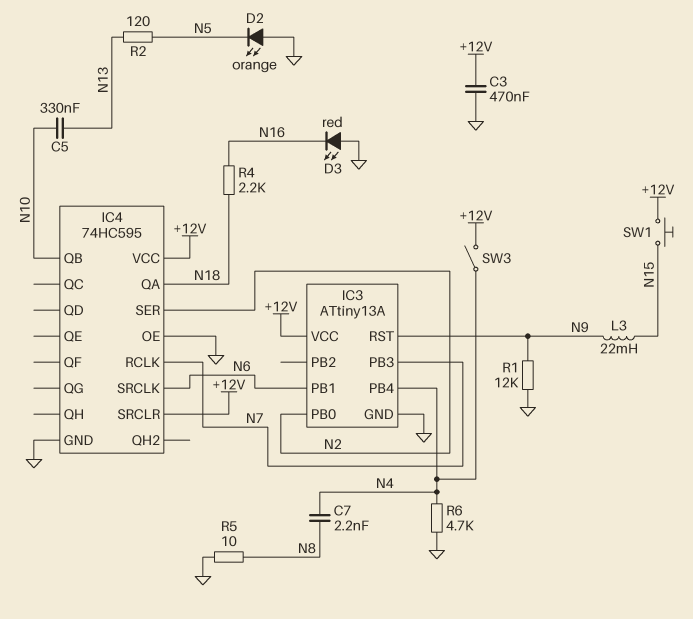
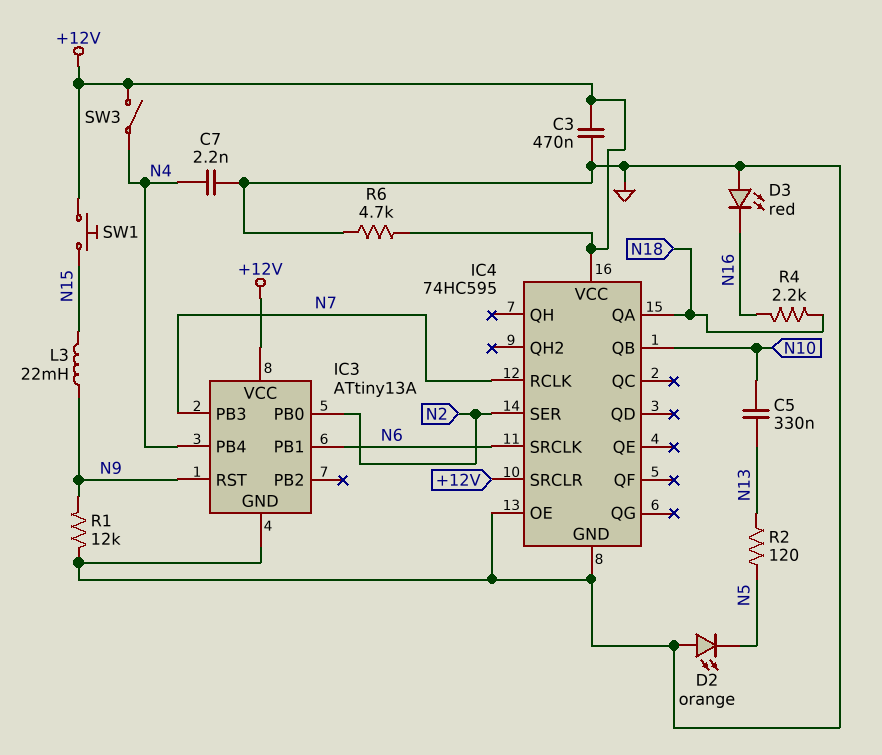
C7: 2.2nF (N4, N8) -> 2.2nF (GND, N4)
R5: 10 (GND, N8) -> none
R6: 4.7k (GND, N4) -> 4.7k (+12V, GND)

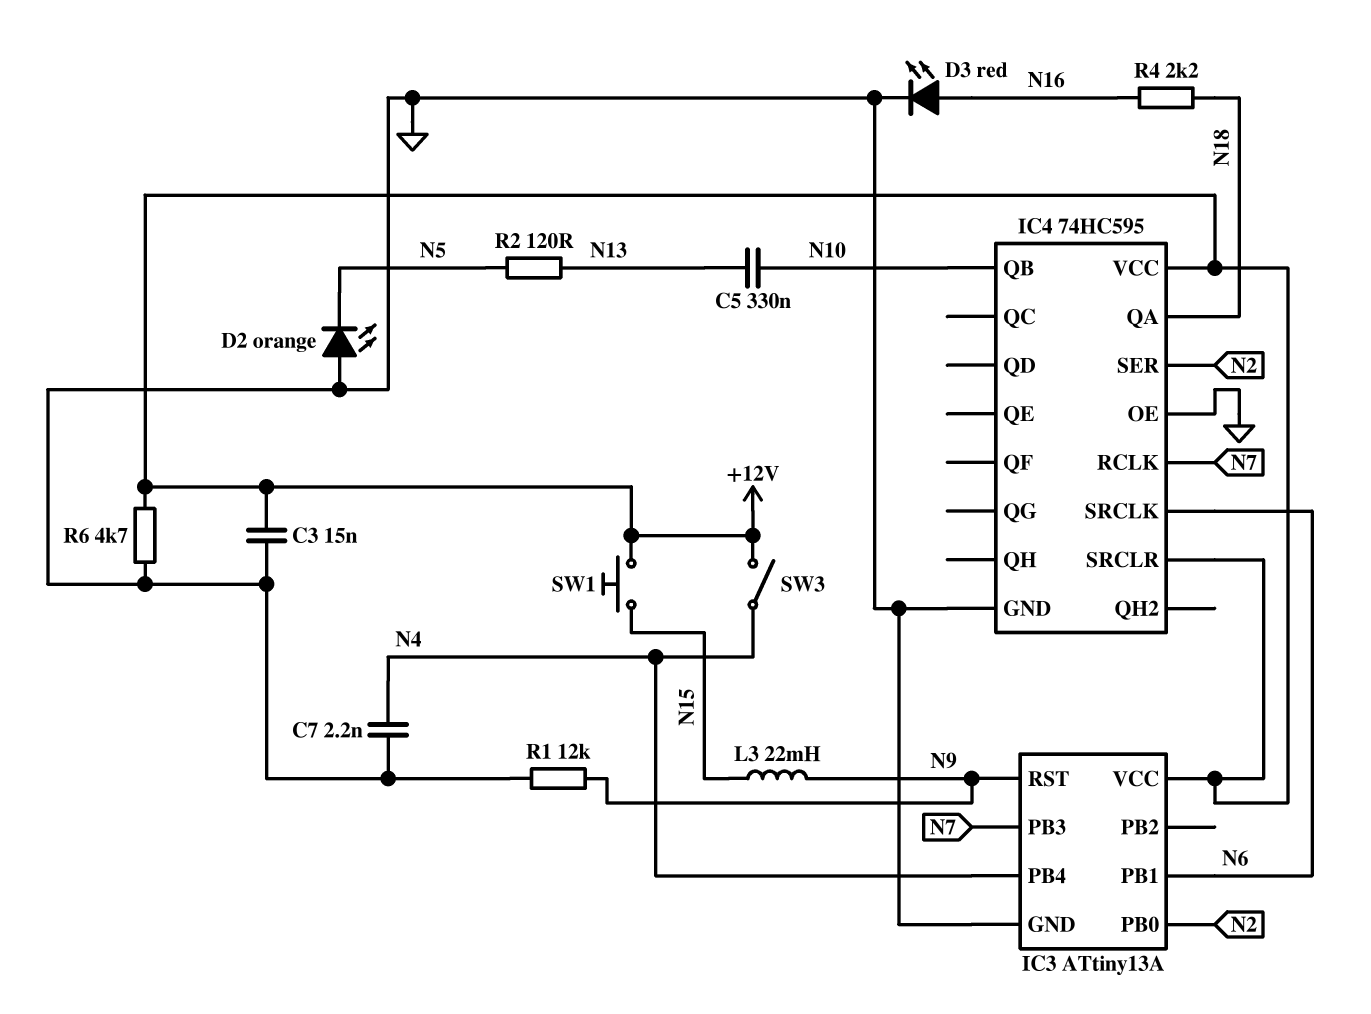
C3: 470nF (+12V, GND) -> 15nF (+12V, GND)
D3: LED red (A GND, K N16) -> LED red (A N16, K GND)

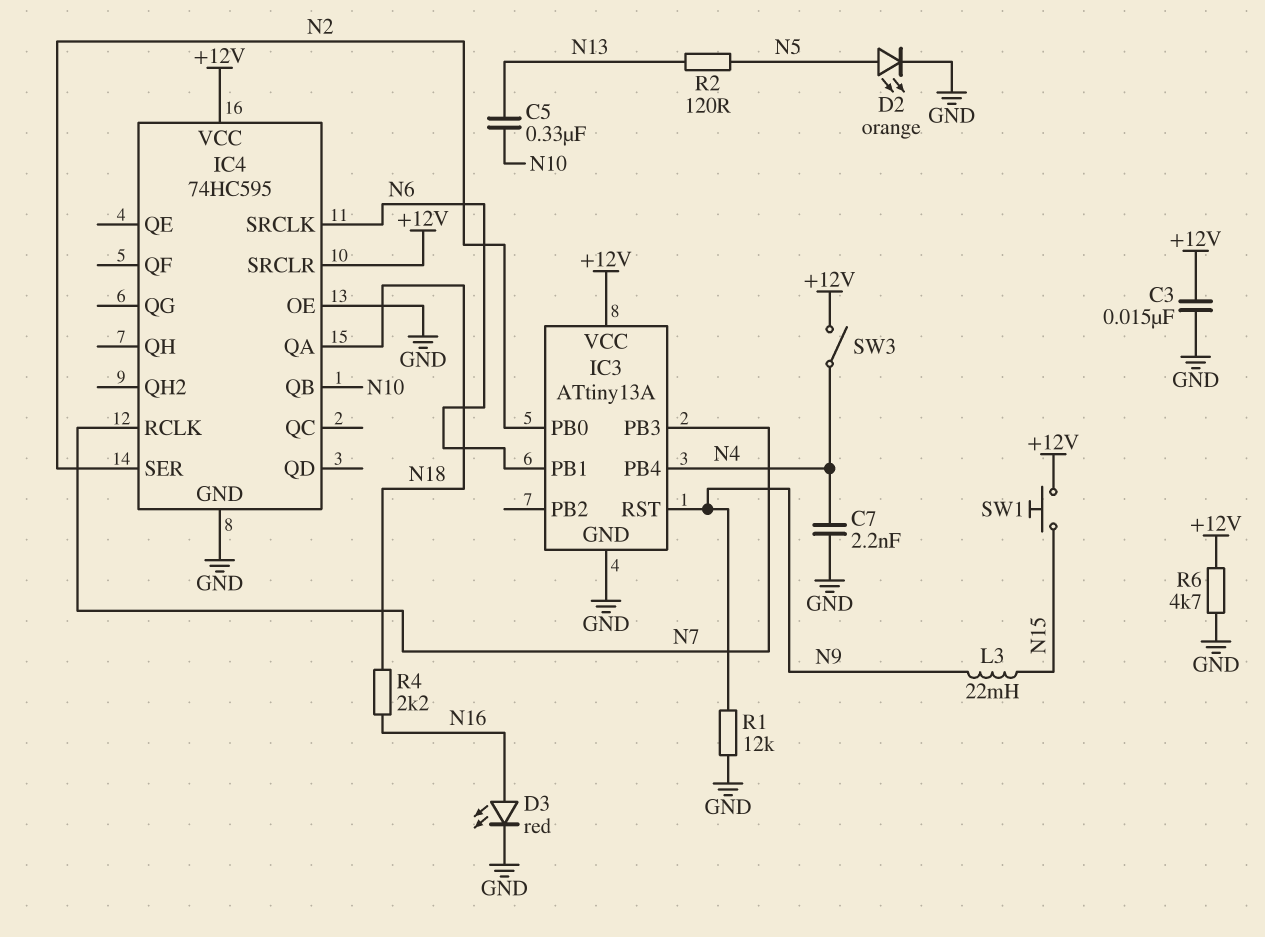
D2: LED orange (A GND, K N5) -> LED orange (A N5, K GND)

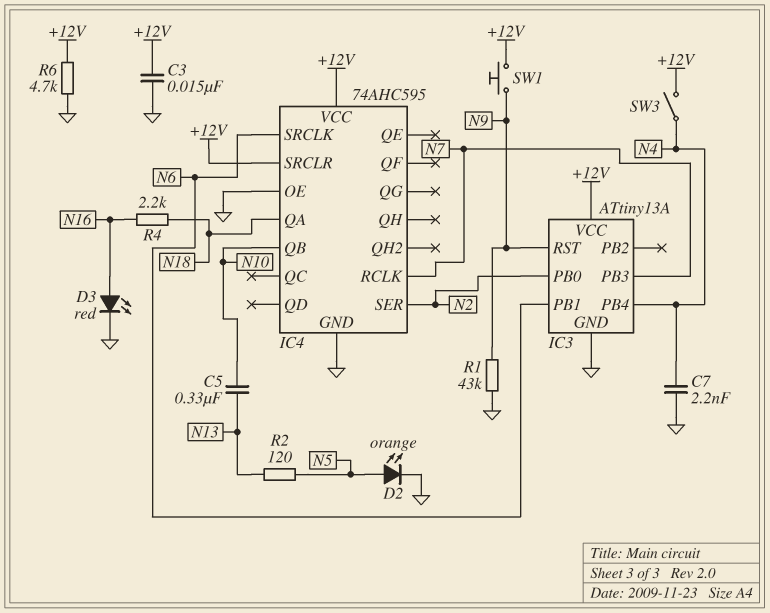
IC4: 74HC595 -> 74AHC595
L3: 22mH (N9, N15) -> none
R1: 12k (GND, N9) -> 43k (GND, N9)
SW1: button (+12V, N15) -> button (+12V, N9)

